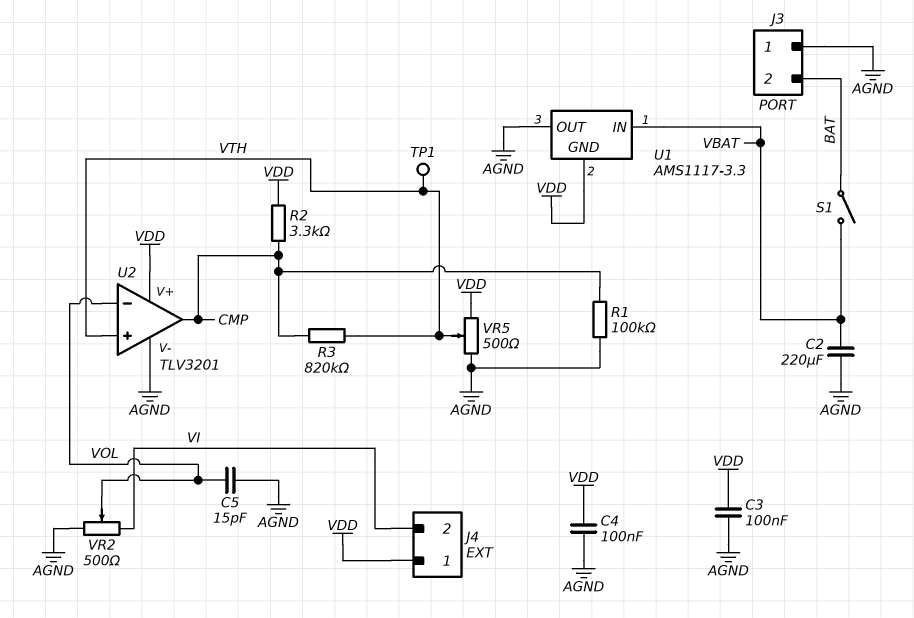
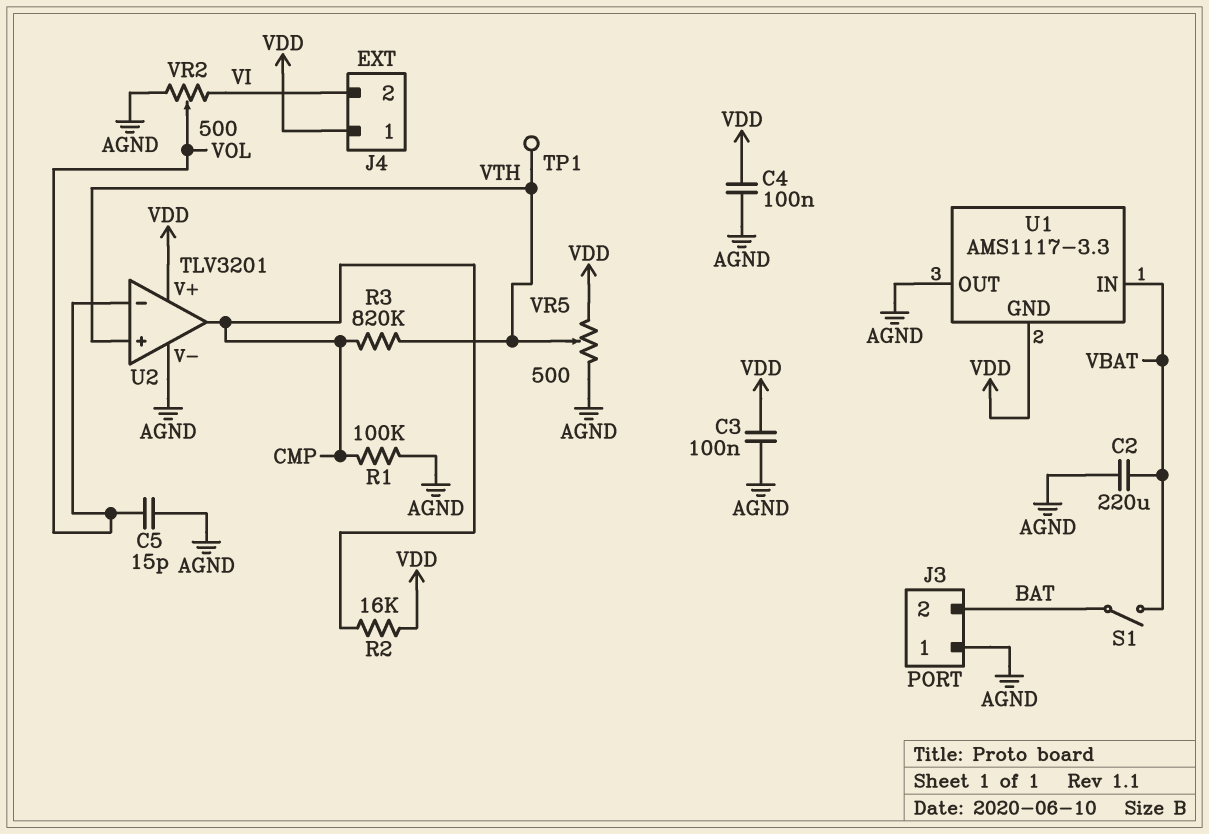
R2: 3.3k (CMP, VDD) -> 16k (CMP, VDD)

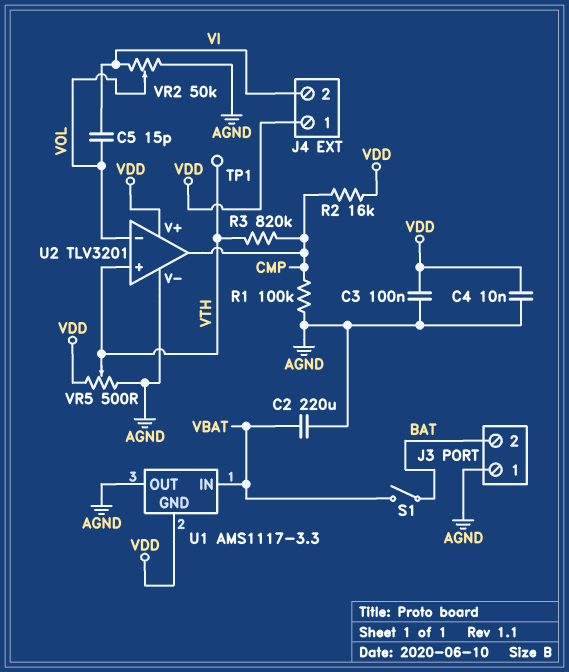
C4: 100nF (AGND, VDD) -> 10nF (AGND, VDD)
C5: 15pF (AGND, VOL) -> 15pF (VI, VOL)
VR2: 500 (AGND, VI, wiper VOL) -> 50k (AGND, VI, wiper VOL)

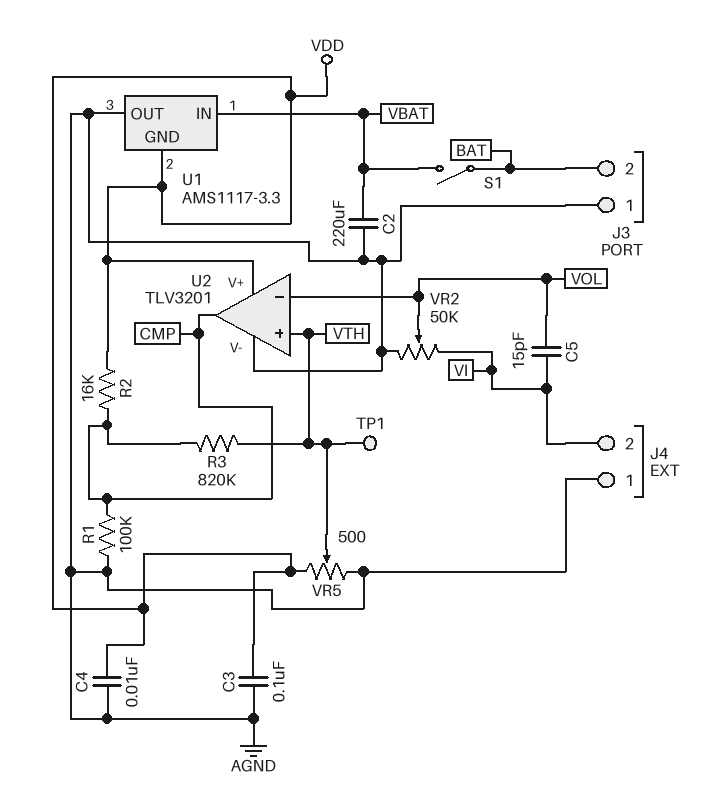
J4 pin 1: VDD -> AGND

